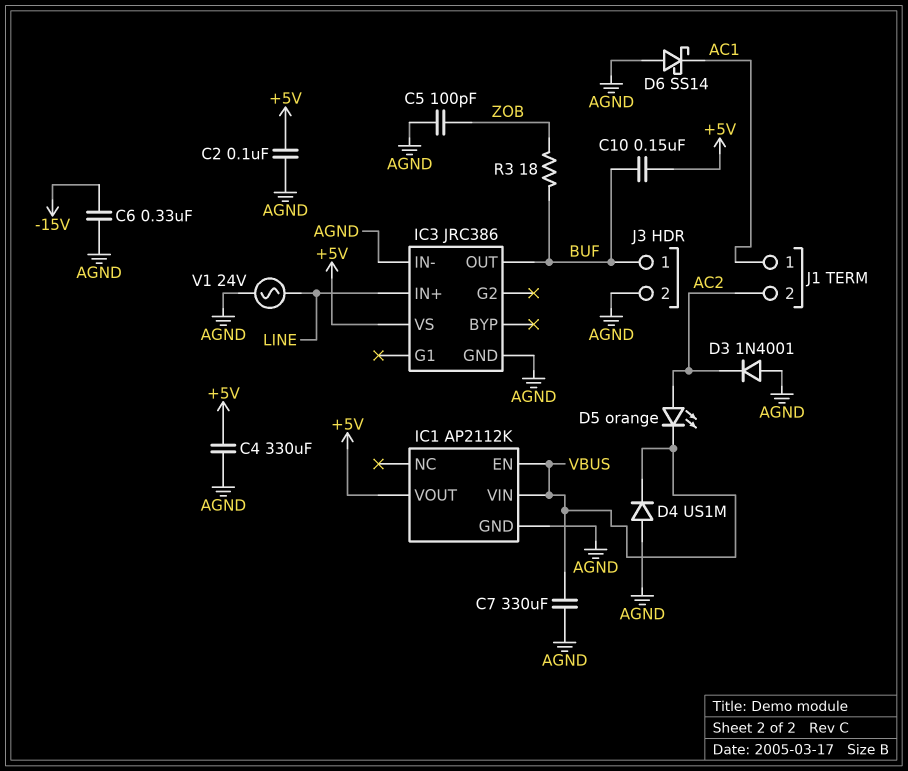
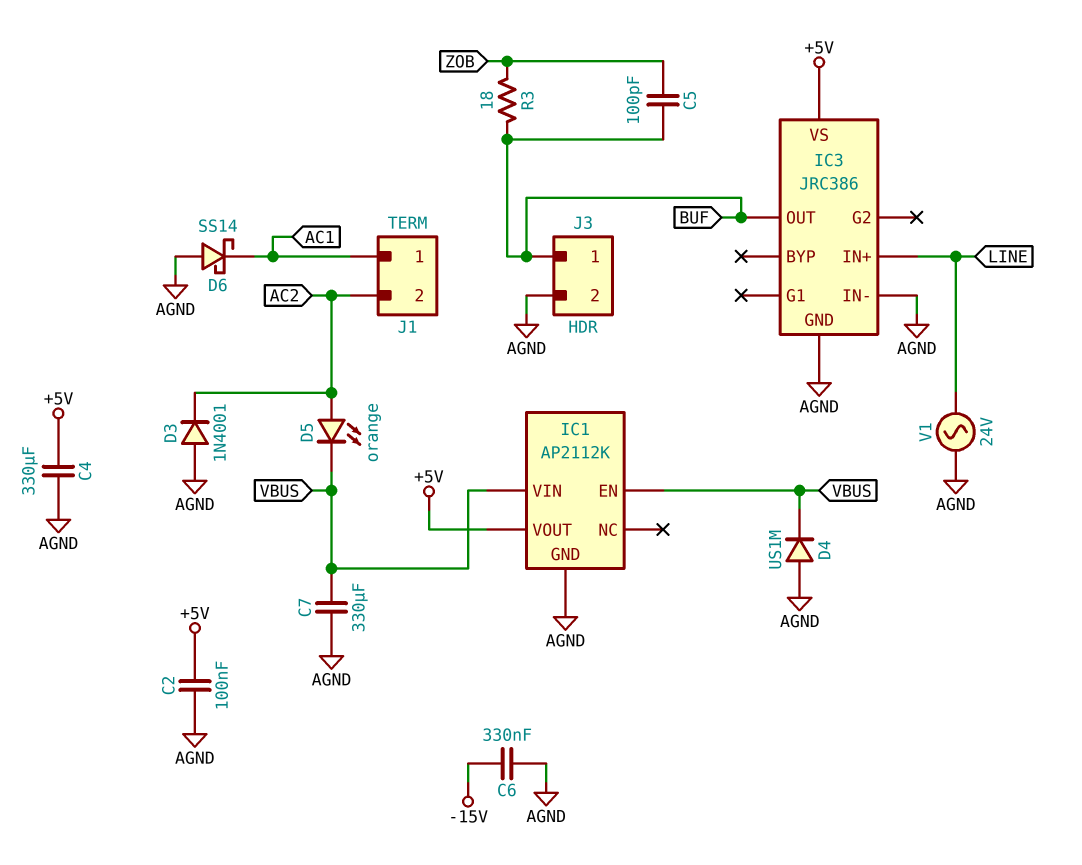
C5: 100pF (AGND, ZOB) -> 100pF (BUF, ZOB)
C10: 150nF (+5V, BUF) -> none

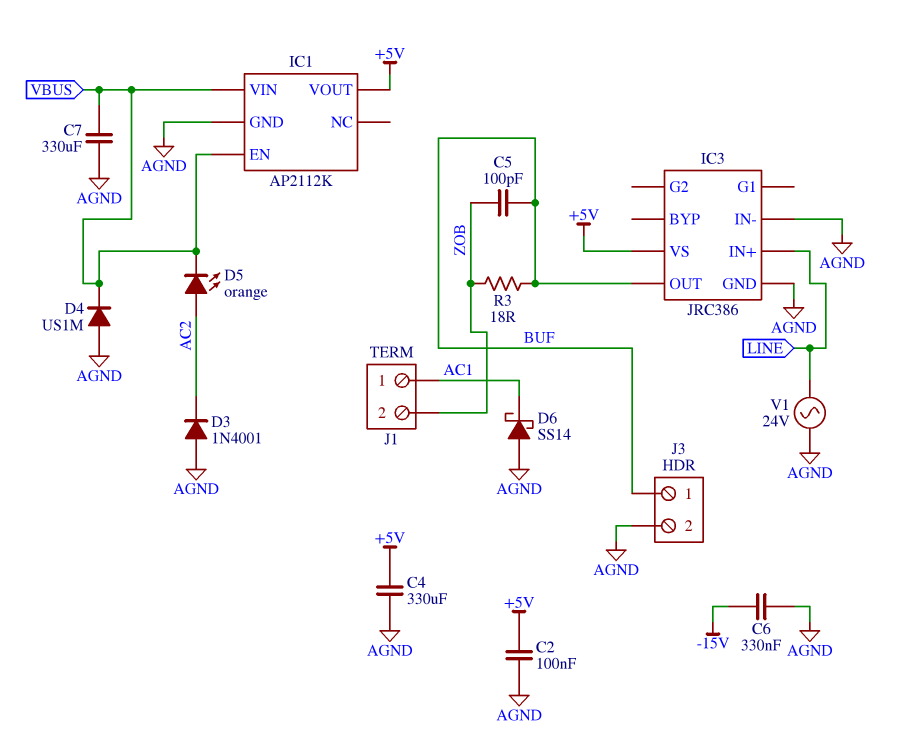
J1 pin 2: AC2 -> ZOB

